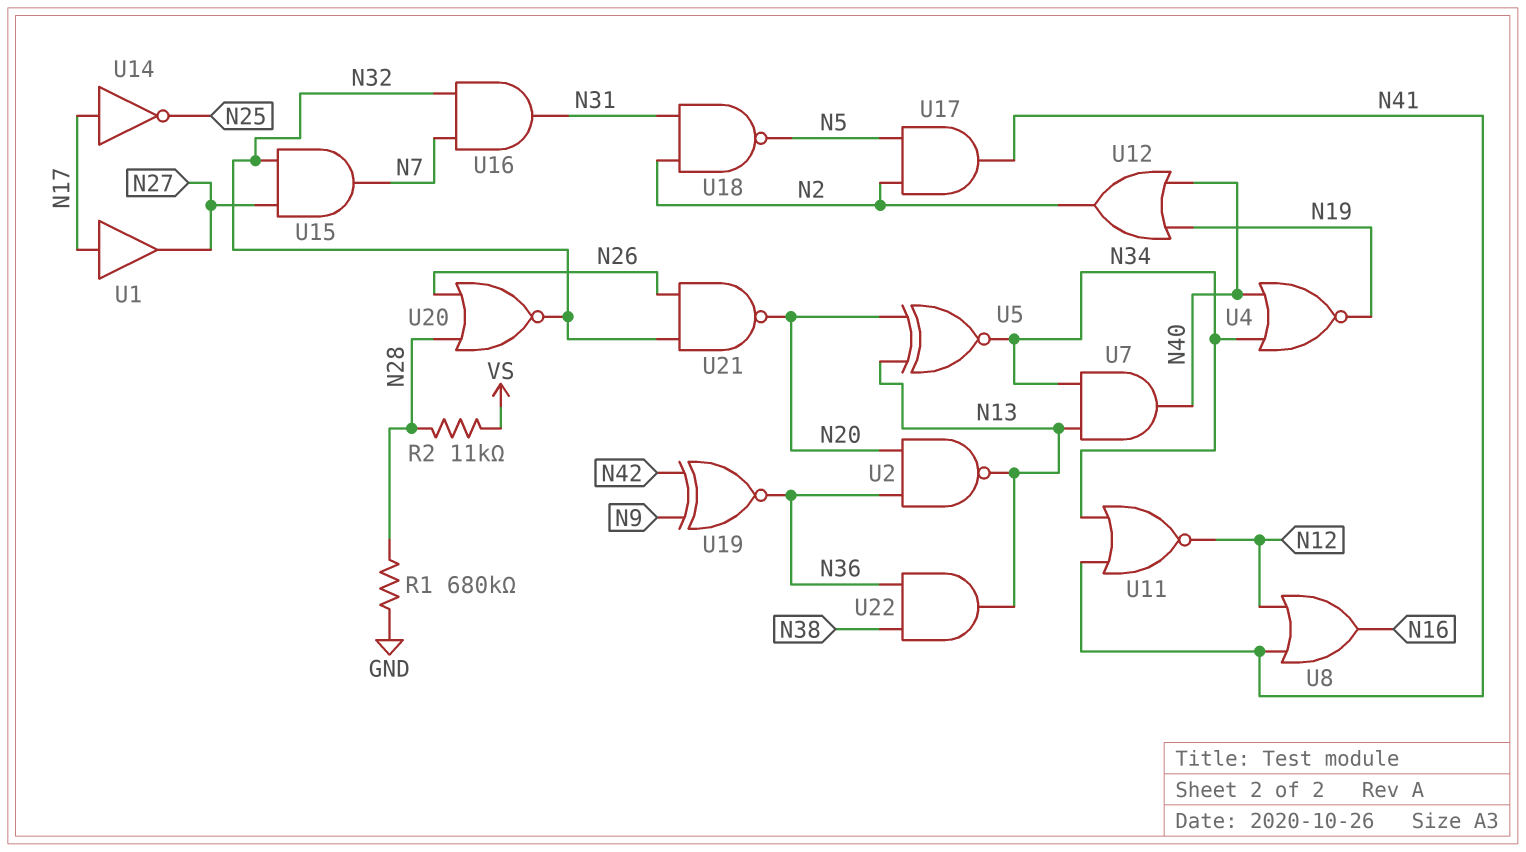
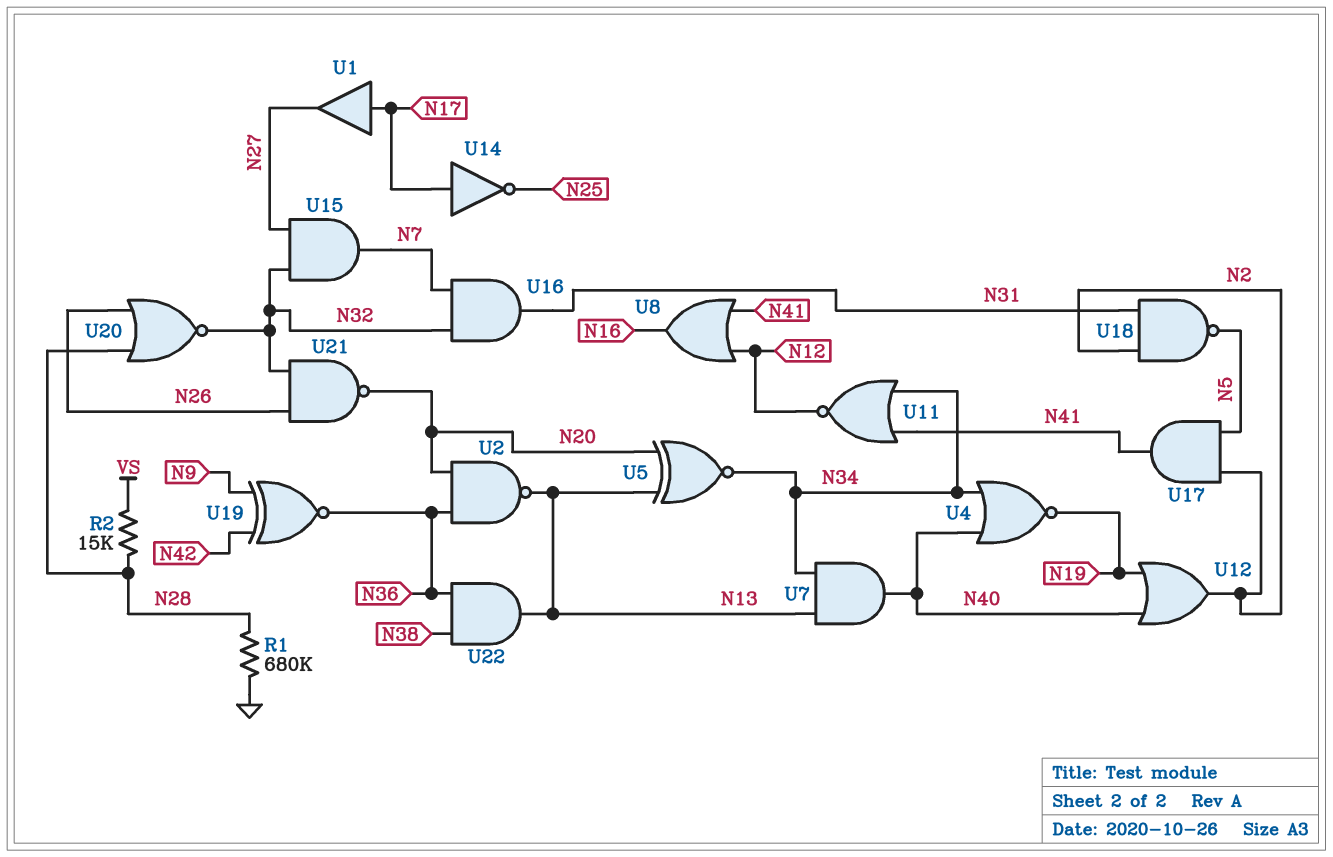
R2: 11k (N28, VS) -> 15k (N28, VS)

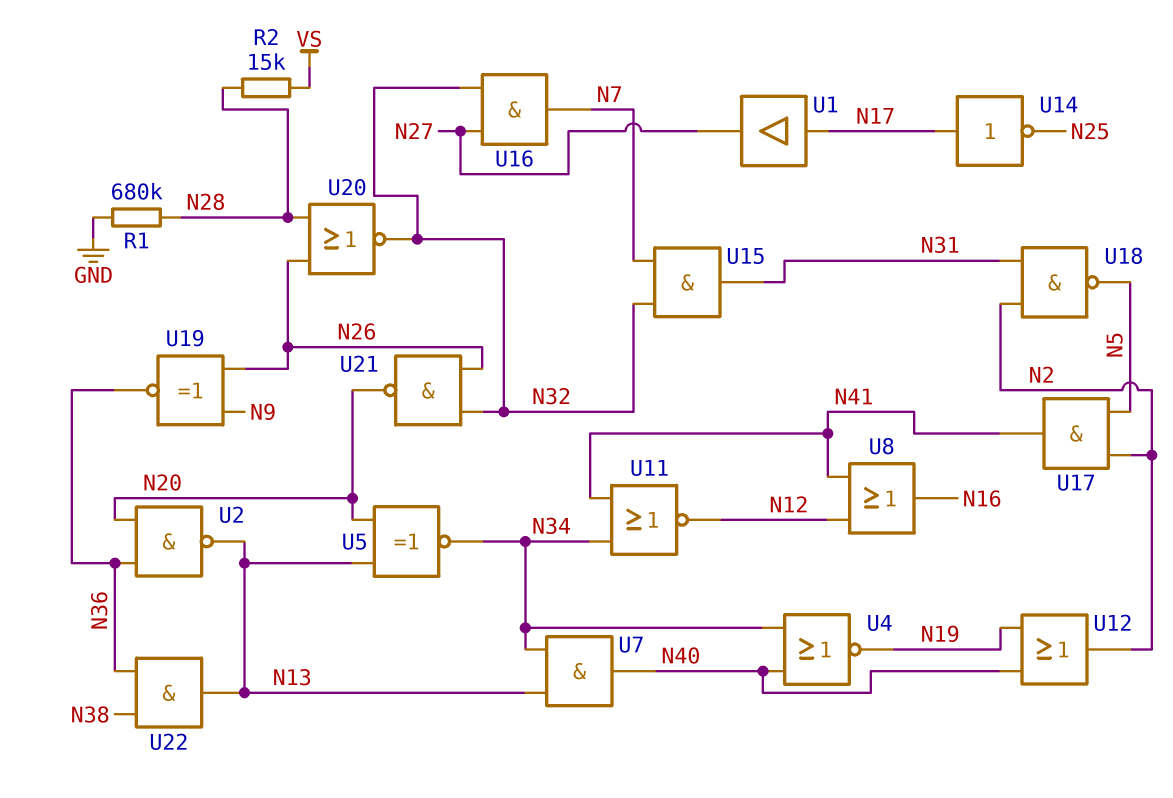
U15: AND (in N27, in N32, out N7) -> AND (in N7, in N32, out N31)
U16: AND (in N7, in N32, out N31) -> AND (in N27, in N32, out N7)
U19: XNOR (in N9, in N42, out N36) -> XNOR (in N9, in N26, out N36)

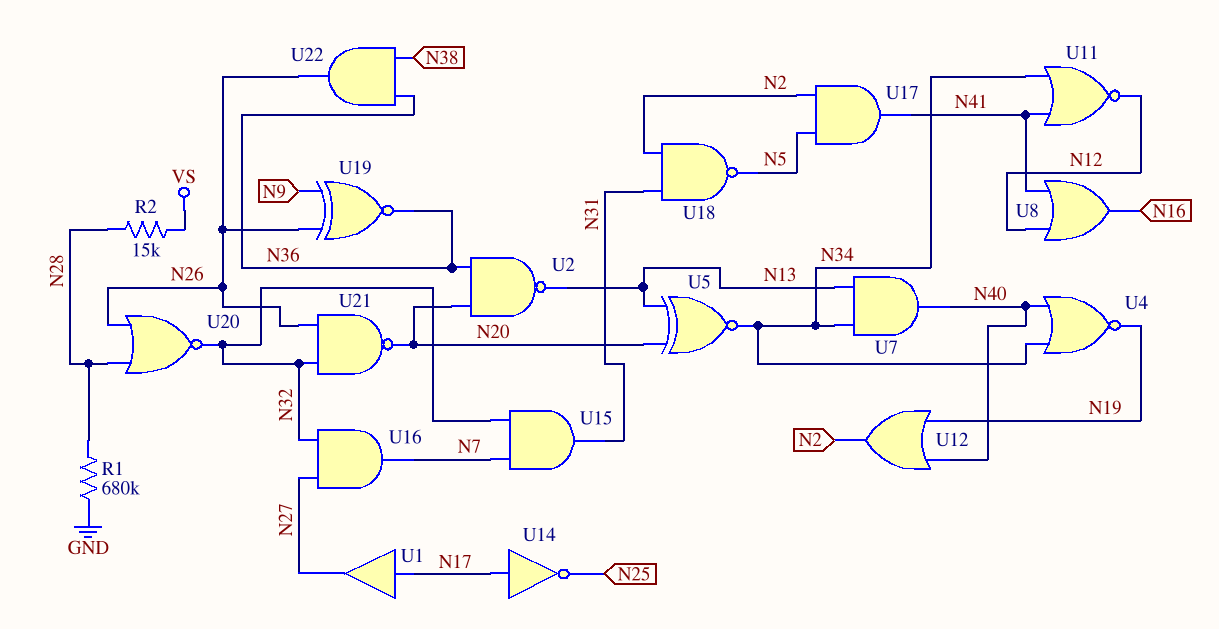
U22: AND (in N36, in N38, out N13) -> AND (in N36, in N38, out N26)

